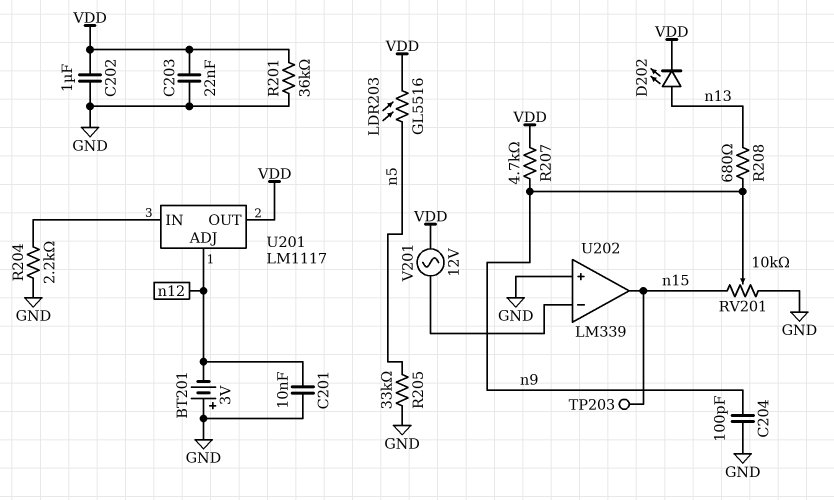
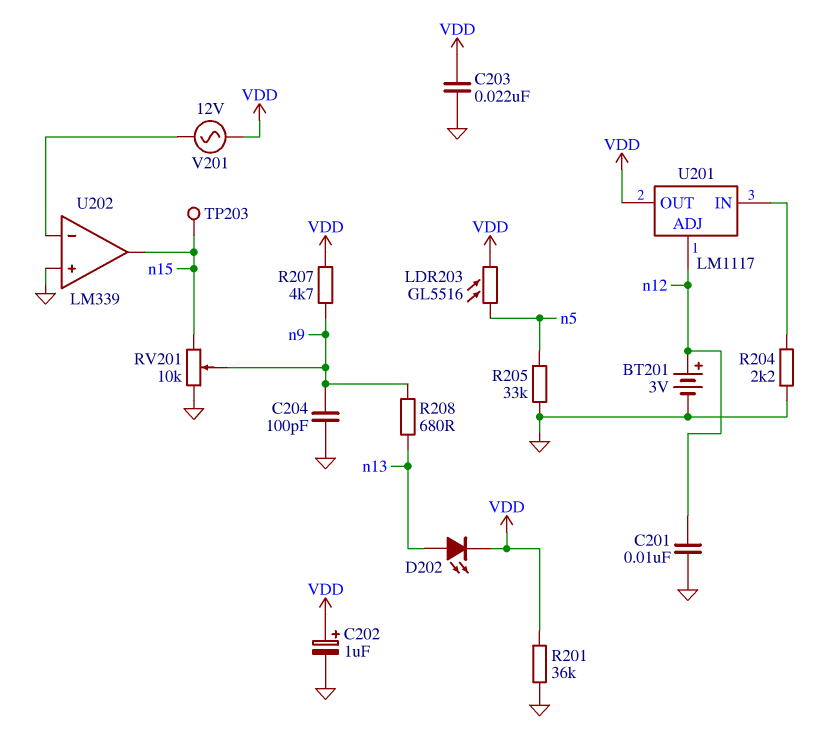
BT201: 3V (plus GND, minus n12) -> 3V (plus n12, minus GND)
C202: 1uF (GND, VDD) -> 1uF (plus VDD, minus GND)

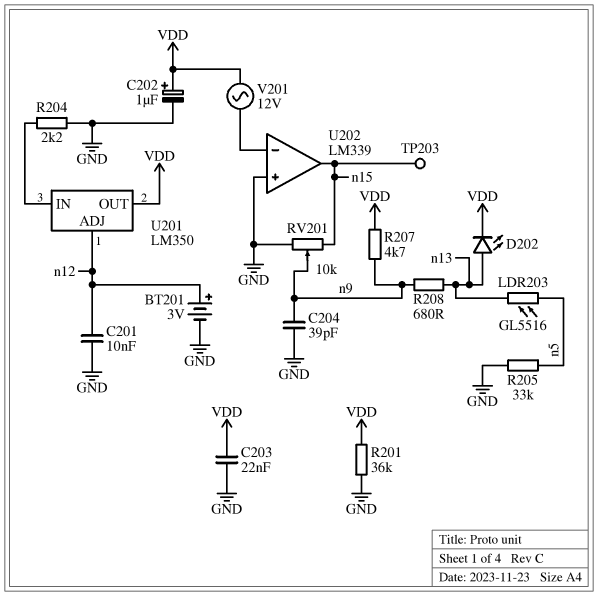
C204: 100pF (GND, n9) -> 39pF (GND, n9)
LDR203: GL5516 (VDD, n5) -> GL5516 (n5, n13)
U201: LM1117 -> LM350

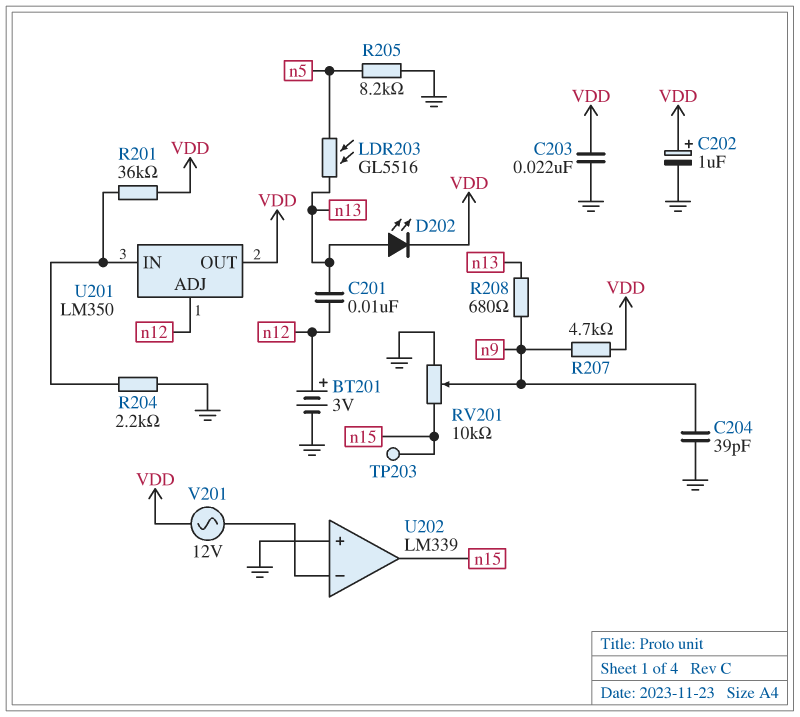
C201: 10nF (GND, n12) -> 10nF (n12, n13)
R201: 36k (GND, VDD) -> 36k (U201/IN, VDD)
R205: 33k (GND, n5) -> 8.2k (GND, n5)

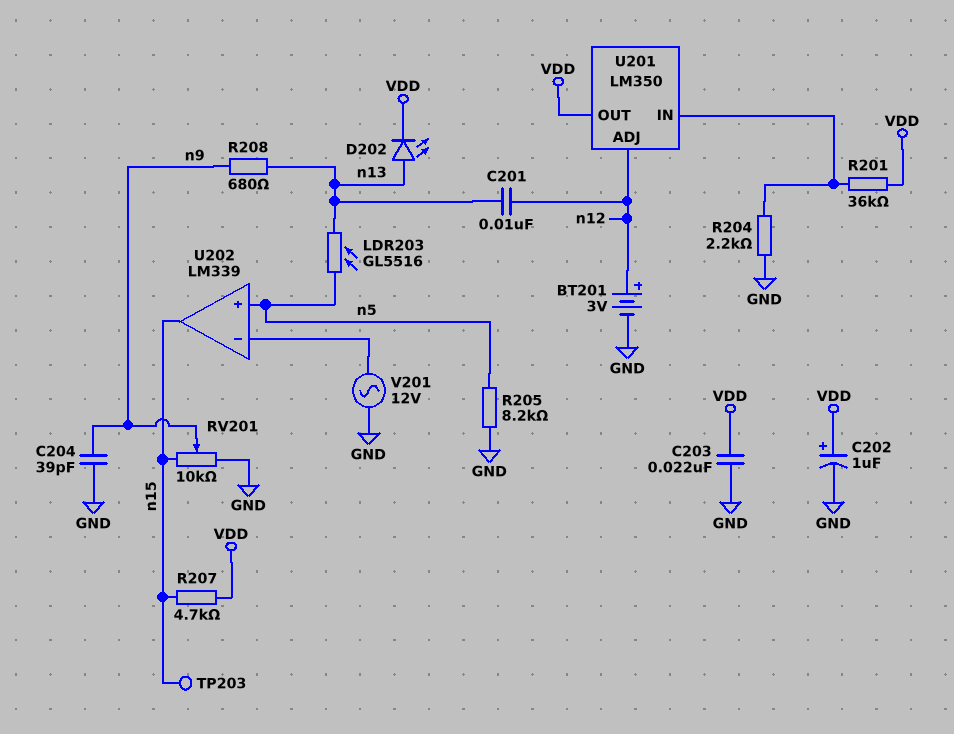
R207: 4.7k (VDD, n9) -> 4.7k (VDD, n15)
U202 pin in+: GND -> n5
V201: AC 12V (U202/in-, VDD) -> AC 12V (GND, U202/in-)

